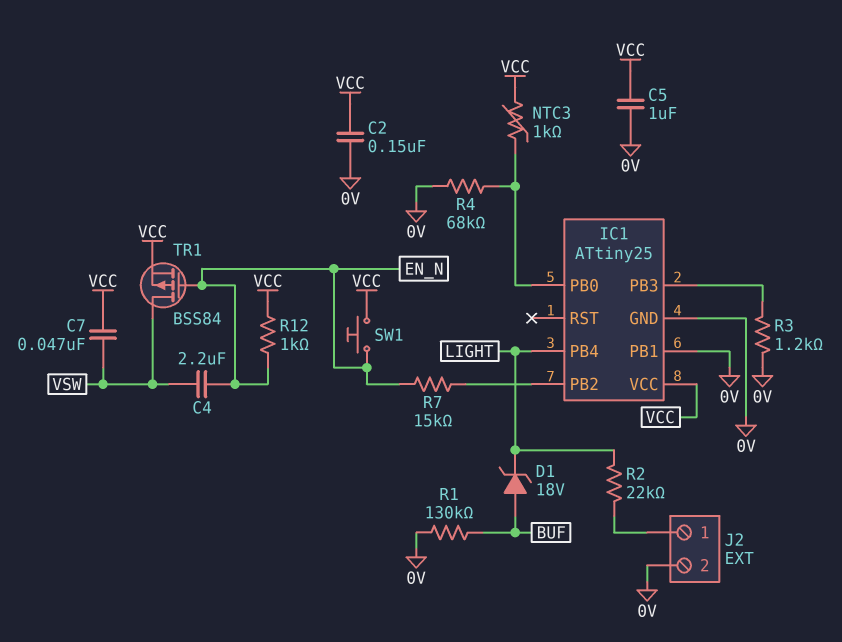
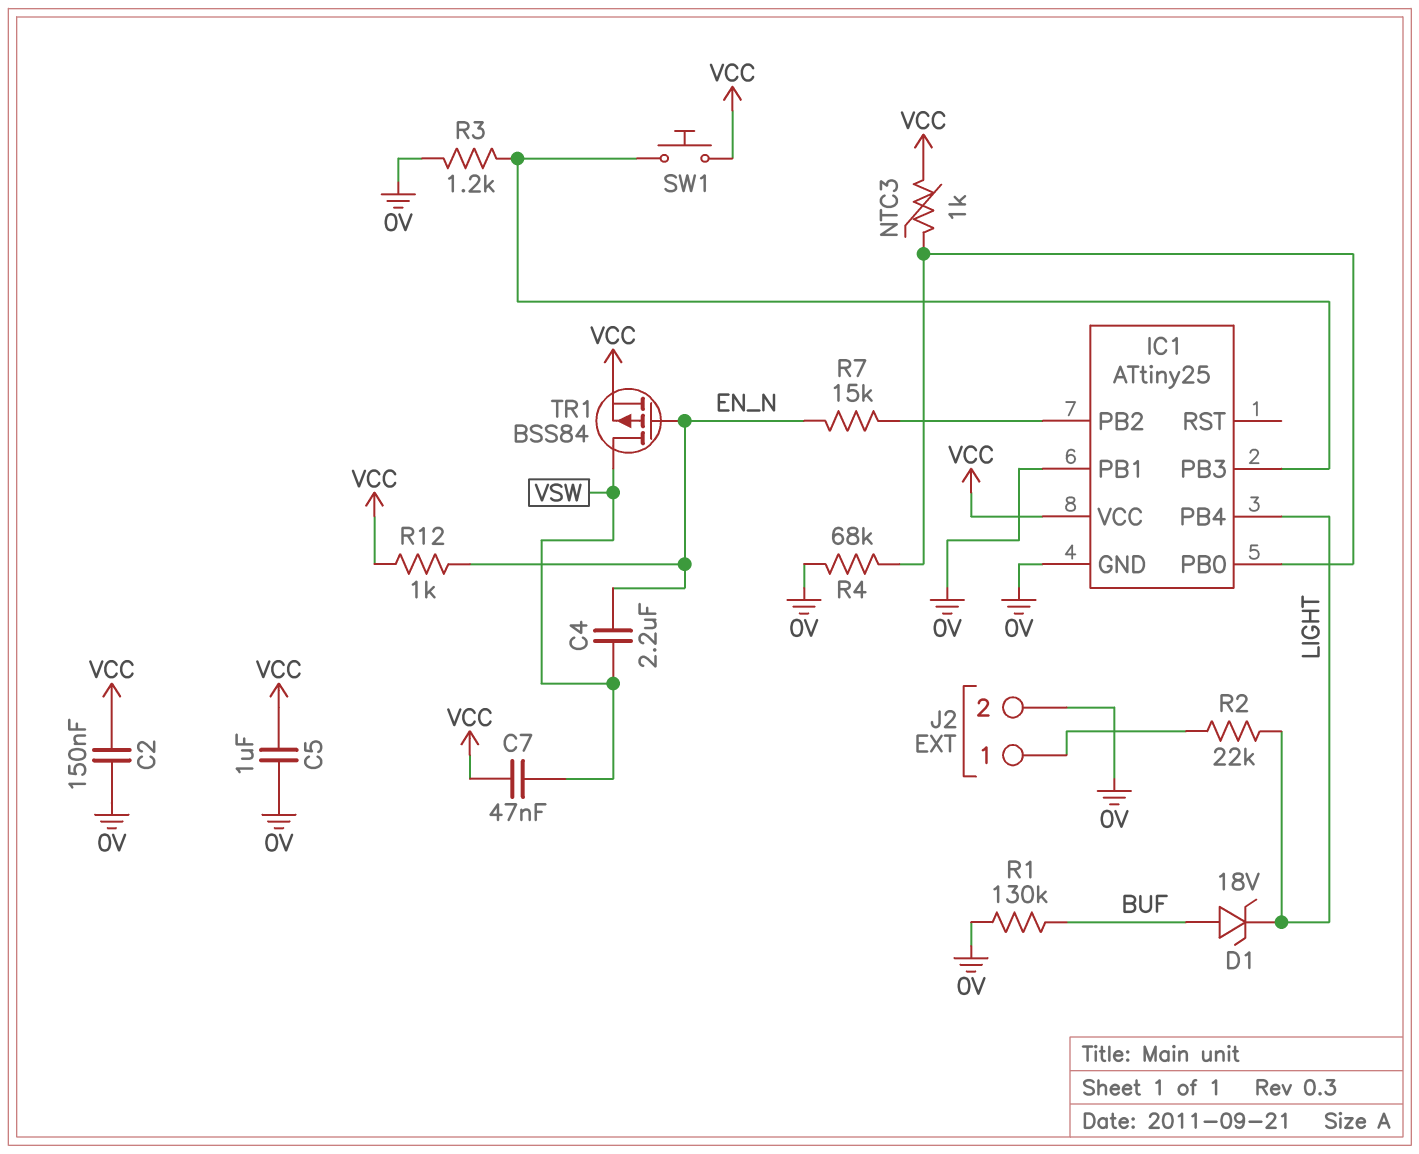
SW1: button (EN_N, VCC) -> button (IC1/PB3, VCC)

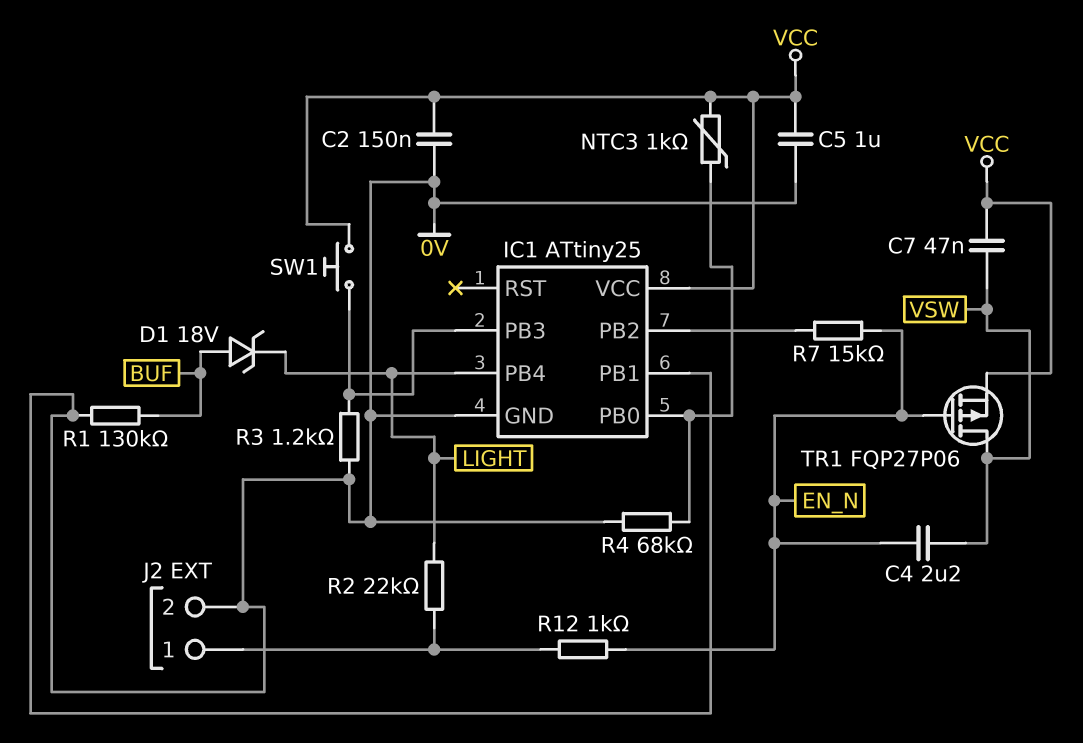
R12: 1k (EN_N, VCC) -> 1k (EN_N, J2/1)
TR1: PMOS BSS84 (G EN_N, D VSW, S VCC) -> PMOS FQP27P06 (G EN_N, D VSW, S VCC)

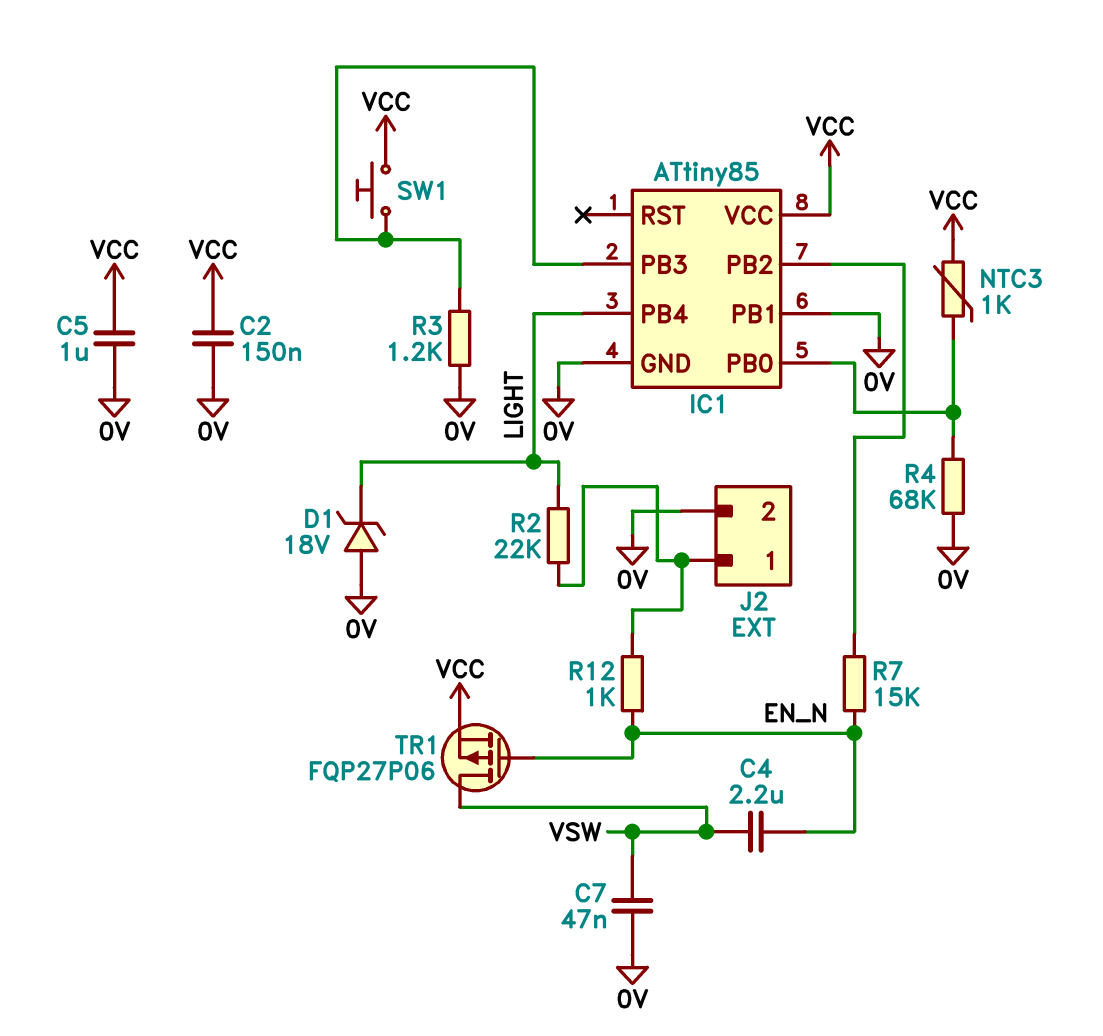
C7: 47nF (VCC, VSW) -> 47nF (0V, VSW)
D1: zener 18V (A BUF, K LIGHT) -> zener 18V (A 0V, K LIGHT)
IC1: ATtiny25 -> ATtiny85
R1: 130k (0V, BUF) -> none

